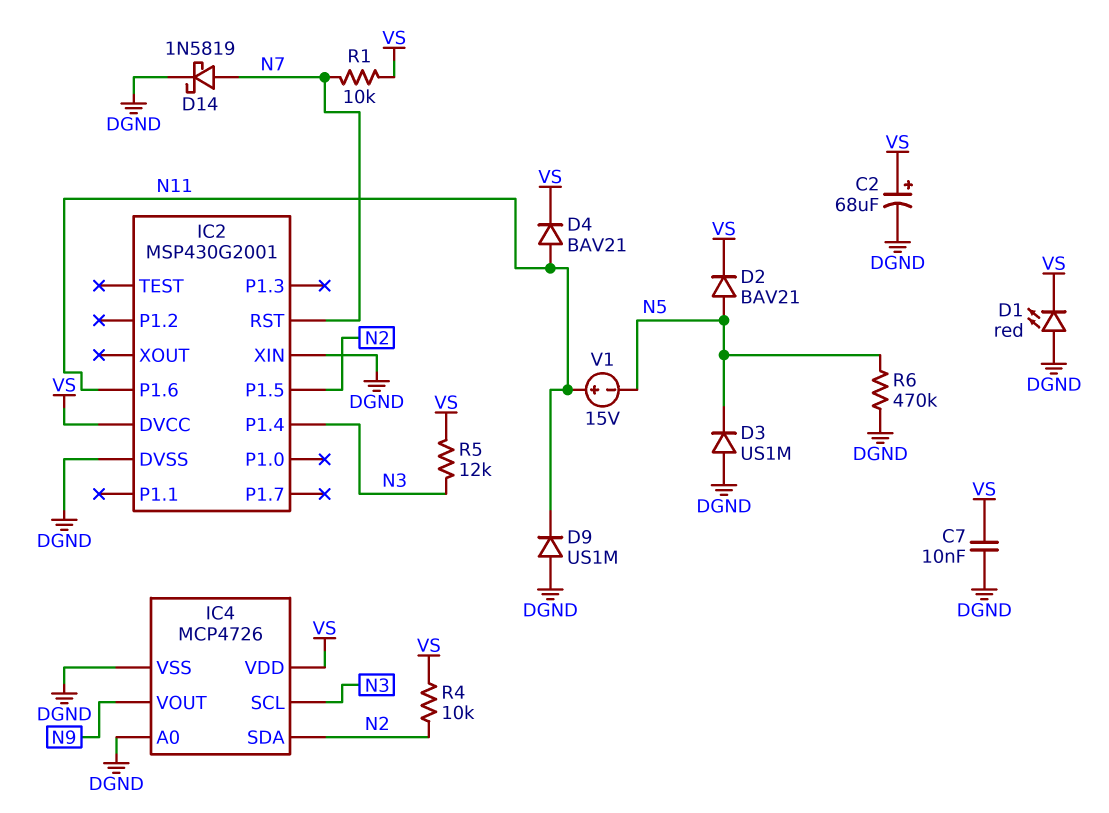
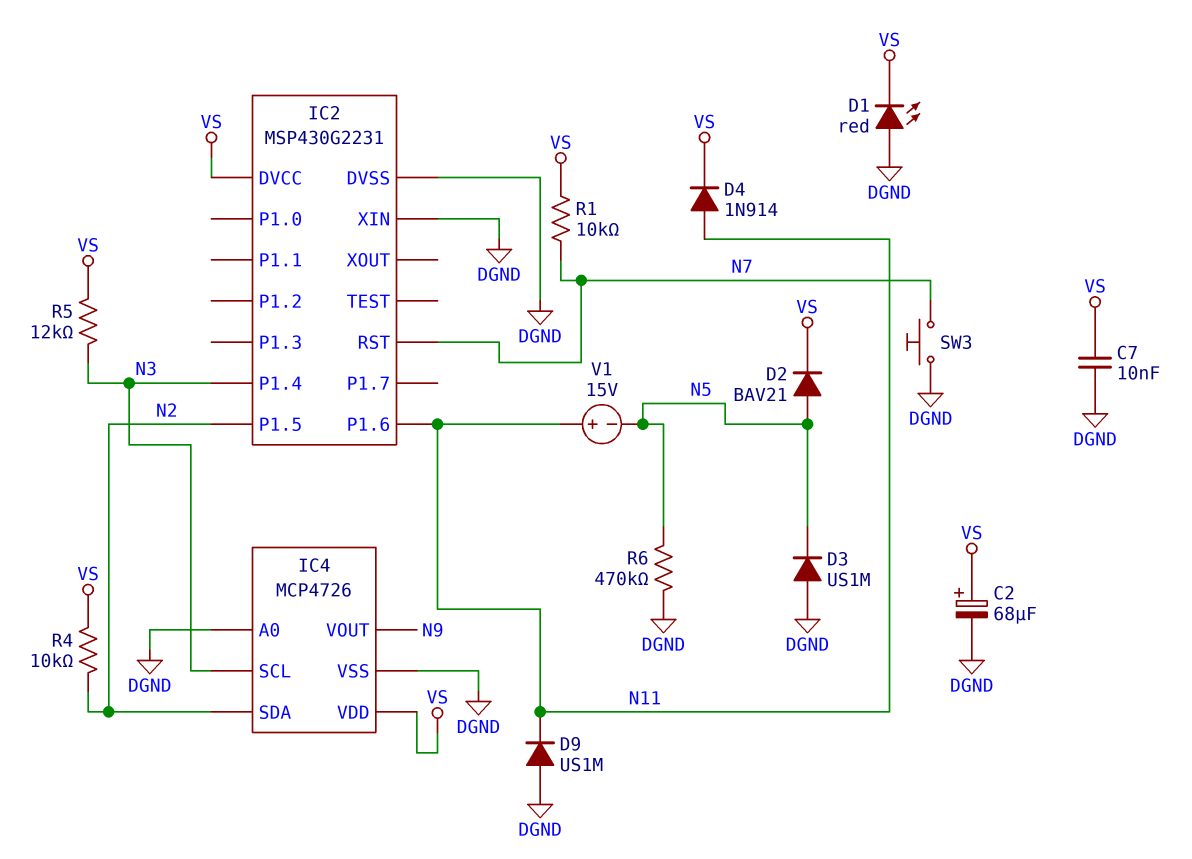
D4: diode BAV21 (A N11, K VS) -> diode 1N914 (A N11, K VS)
D14: schottky 1N5819 (A N7, K DGND) -> none
IC2: MSP430G2001 -> MSP430G2231
SW3: none -> button (DGND, N7)

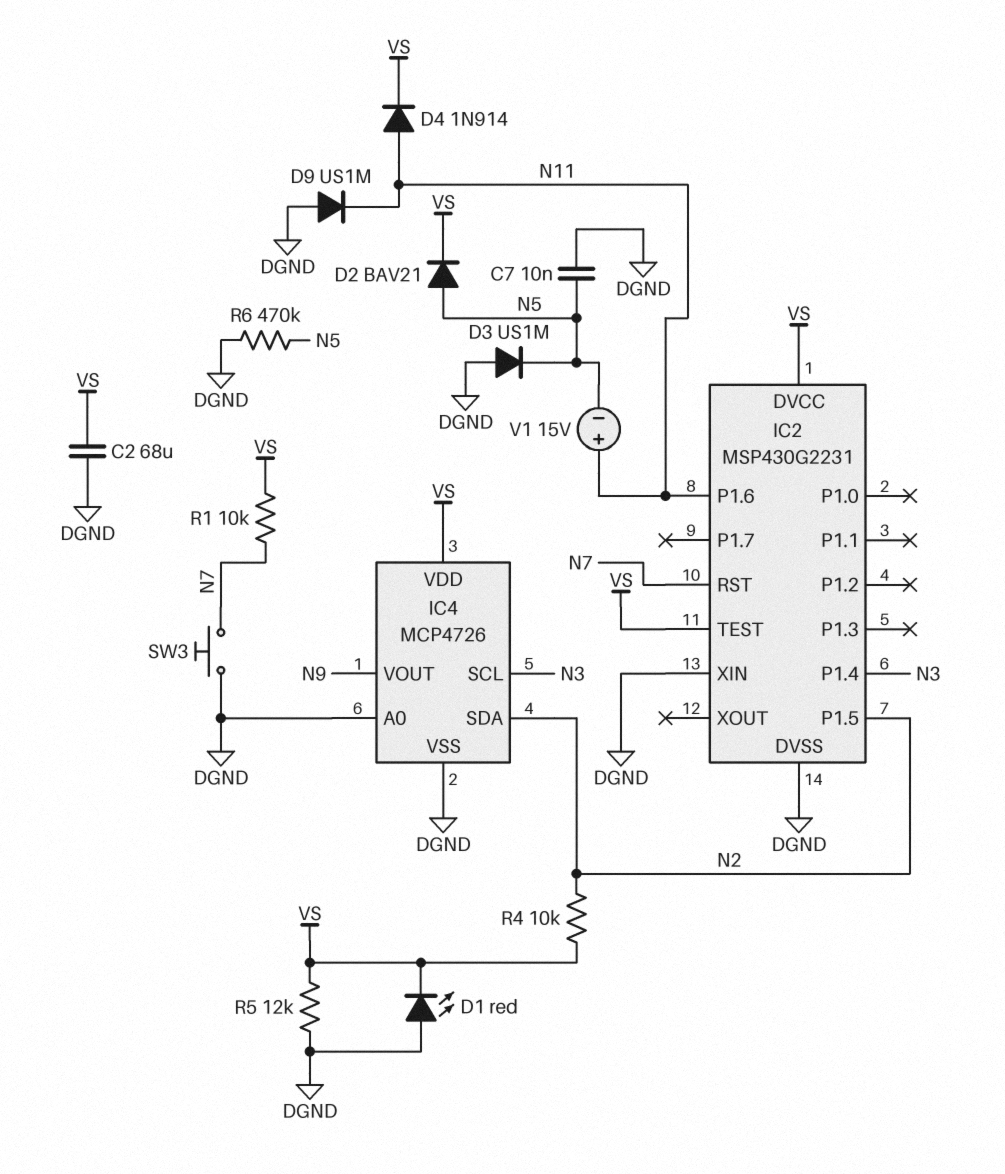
C2: 68uF (plus VS, minus DGND) -> 68uF (DGND, VS)
C7: 10nF (DGND, VS) -> 10nF (DGND, N5)
IC2 pin TEST: none -> VS
R5: 12k (N3, VS) -> 12k (DGND, VS)

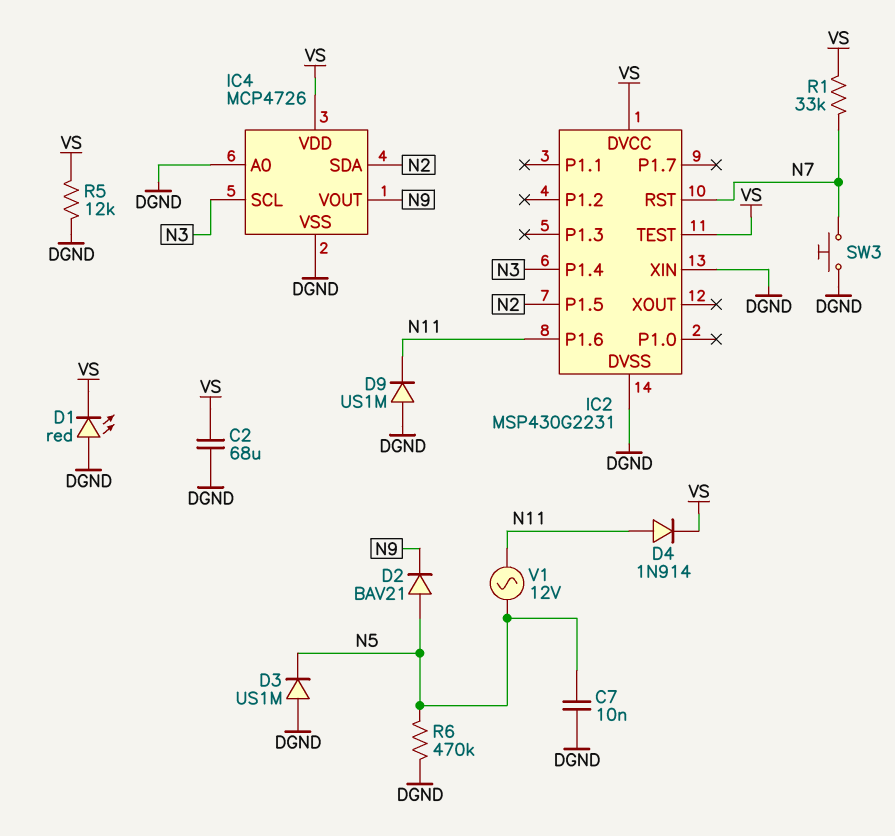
D2: diode BAV21 (A N5, K VS) -> diode BAV21 (A N5, K N9)
R1: 10k (N7, VS) -> 33k (N7, VS)
R4: 10k (N2, VS) -> none
V1: 15V (plus N11, minus N5) -> AC 12V (N5, N11)

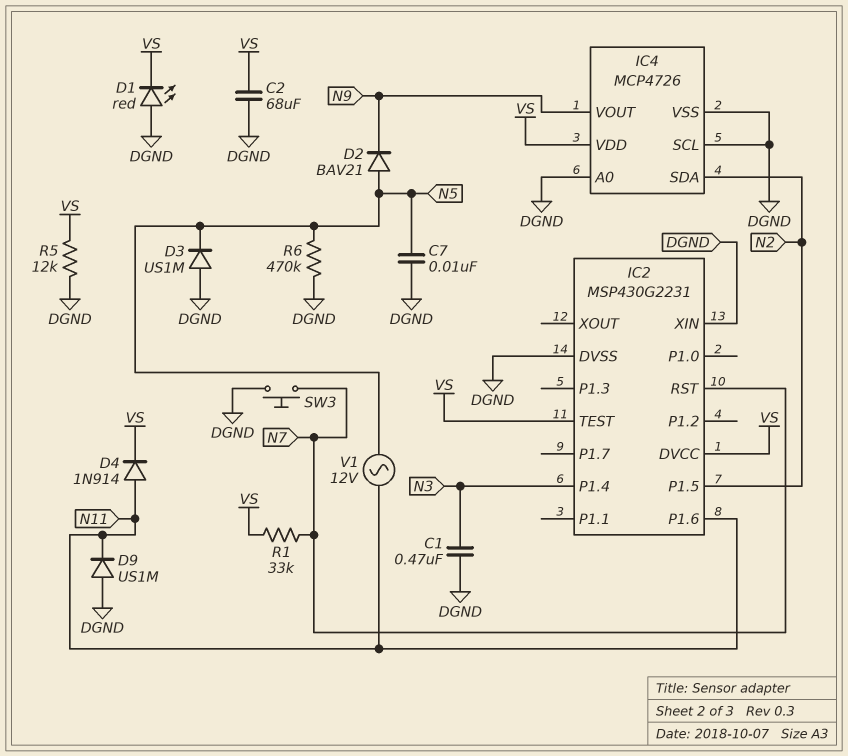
C1: none -> 470nF (DGND, N3)
IC4 pin SCL: N3 -> DGND

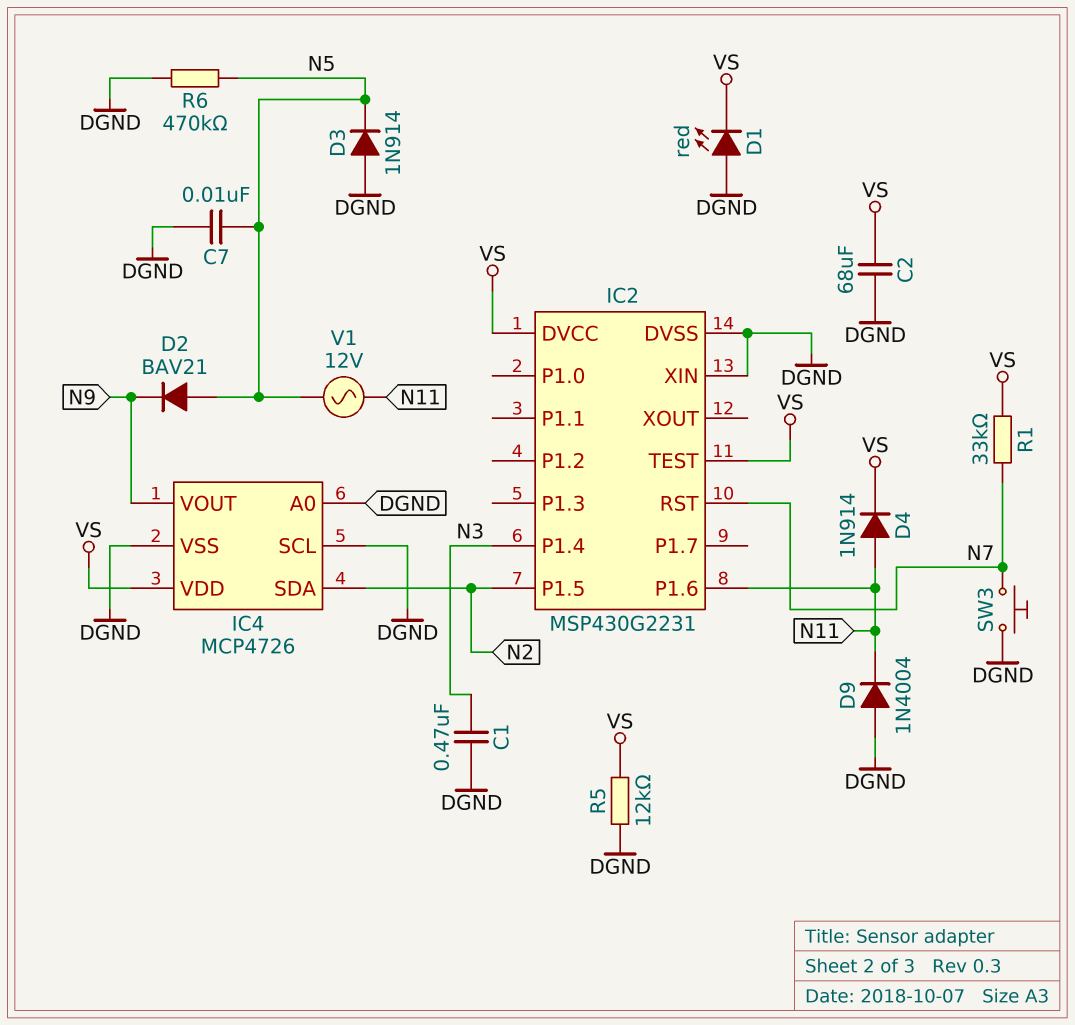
D3: diode US1M (A DGND, K N5) -> diode 1N914 (A DGND, K N5)
D9: diode US1M (A DGND, K N11) -> diode 1N4004 (A DGND, K N11)

